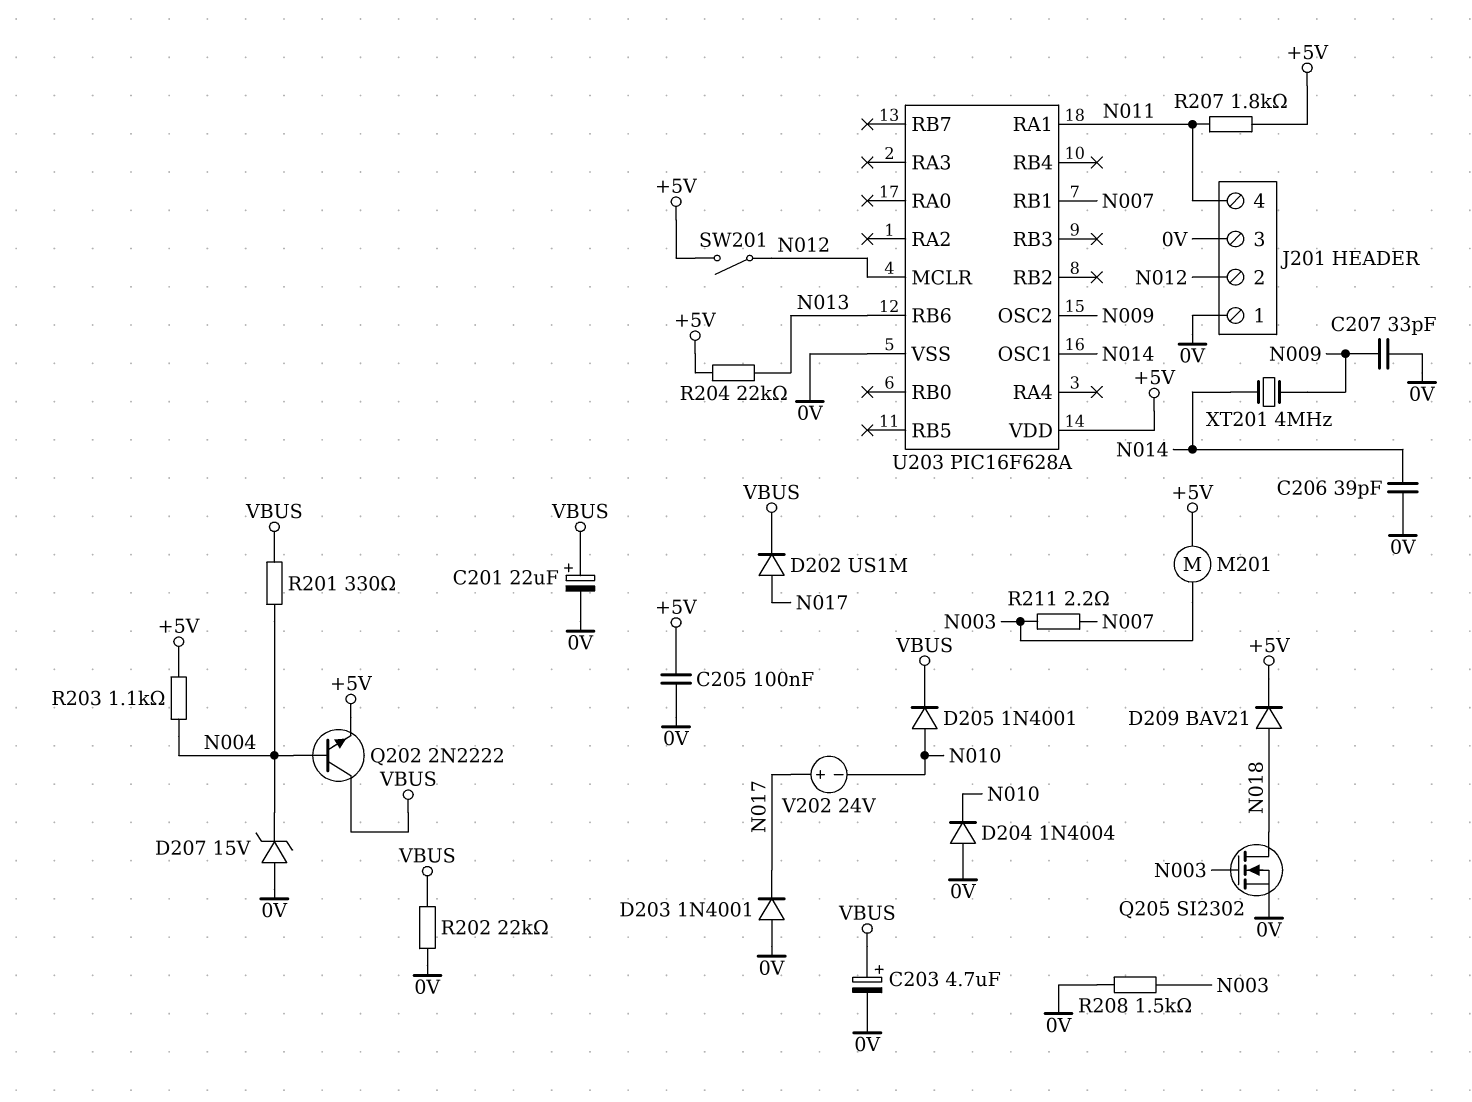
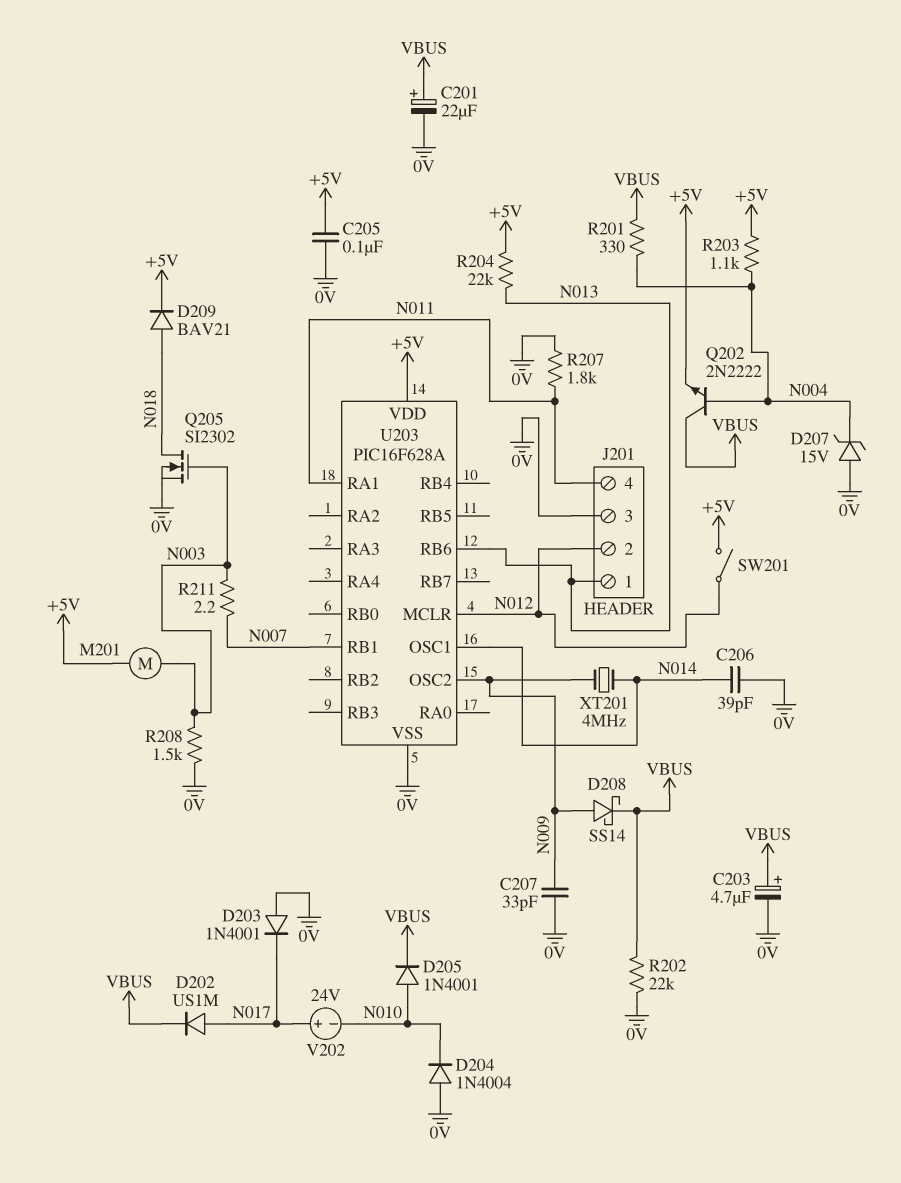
D208: none -> schottky SS14 (A N009, K VBUS)
J201 pin 1: 0V -> N013
R207: 1.8k (+5V, N011) -> 1.8k (0V, N011)

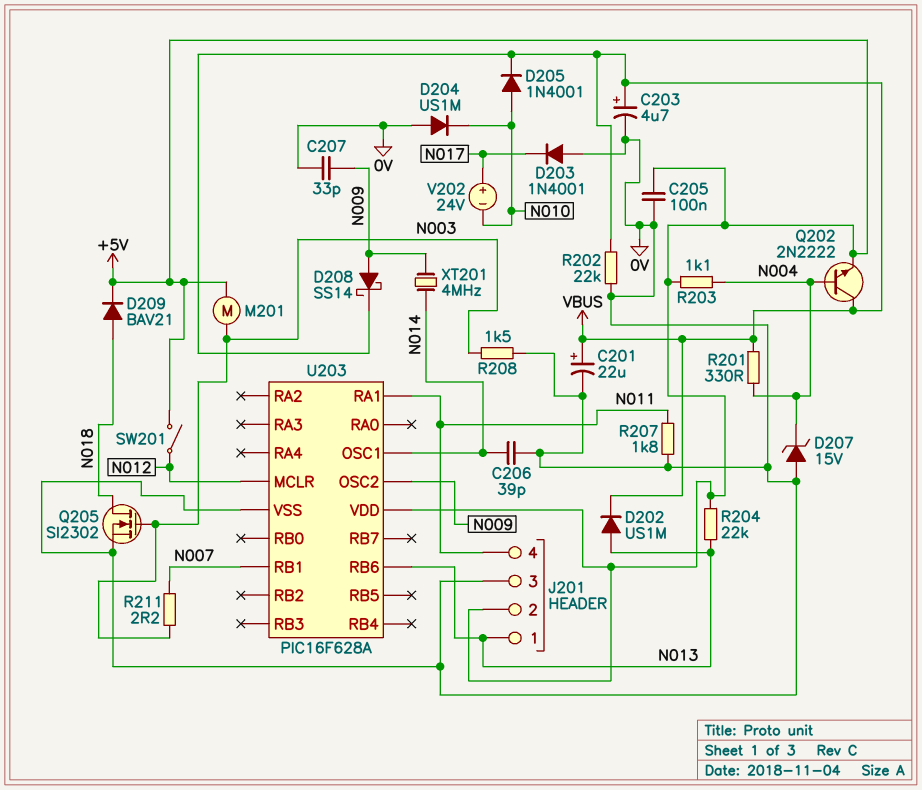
D202: diode US1M (A N017, K VBUS) -> diode US1M (A N013, K VBUS)
D204: diode 1N4004 (A 0V, K N010) -> diode US1M (A 0V, K N010)
J201 pin 2: N012 -> +5V

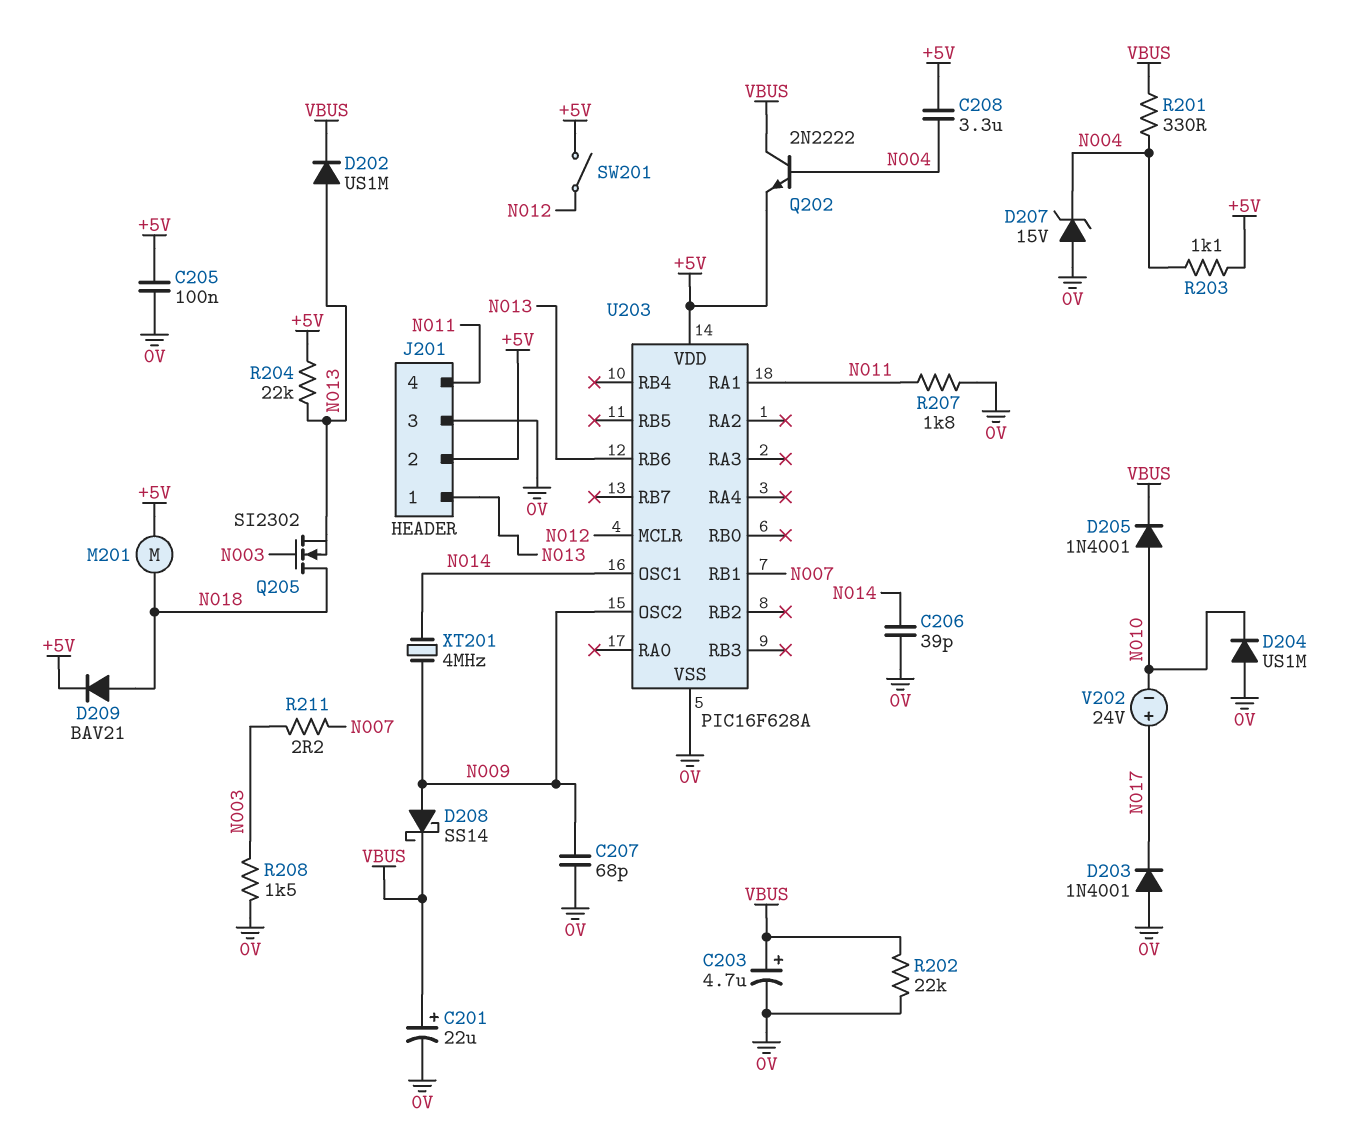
C207: 33pF (0V, N009) -> 68pF (0V, N009)
C208: none -> 3.3uF (+5V, N004)
M201: motor (+5V, N003) -> motor (+5V, N018)
Q205: NMOS SI2302 (G N003, D N018, S 0V) -> NMOS SI2302 (G N003, D N018, S N013)

